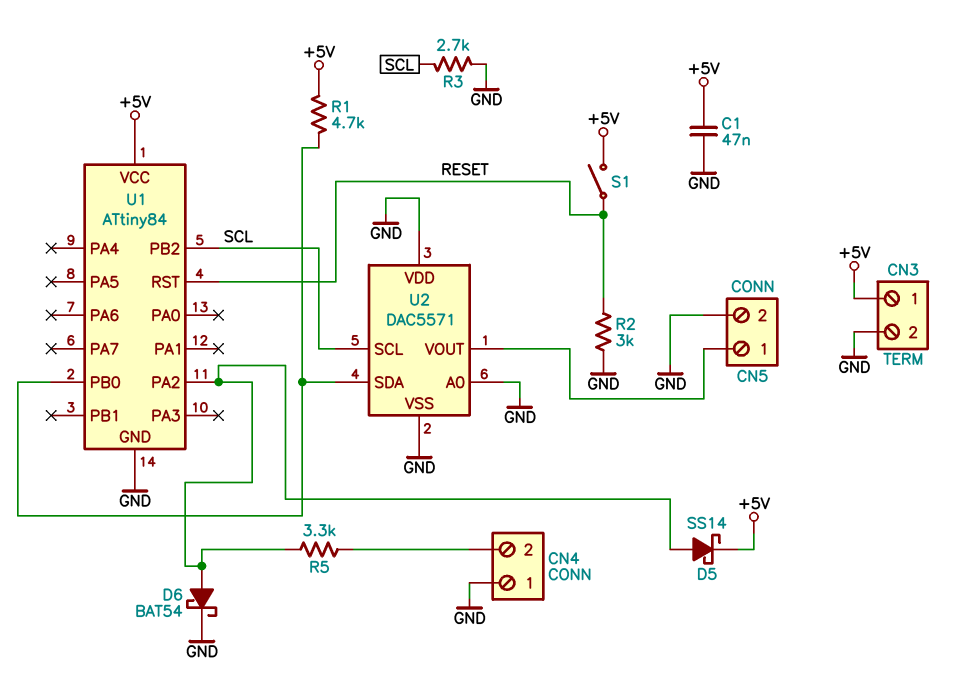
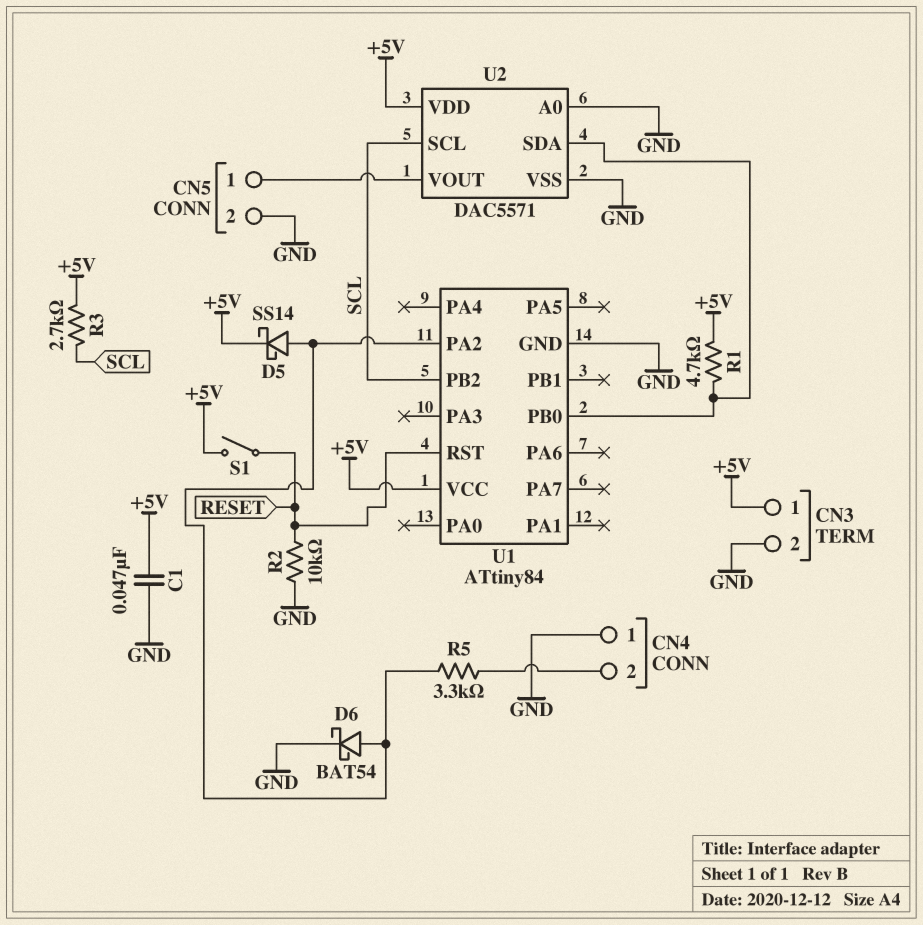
R2: 3k (GND, RESET) -> 10k (GND, RESET)
R3: 2.7k (GND, SCL) -> 2.7k (+5V, SCL)
U2 pin VDD: GND -> +5V

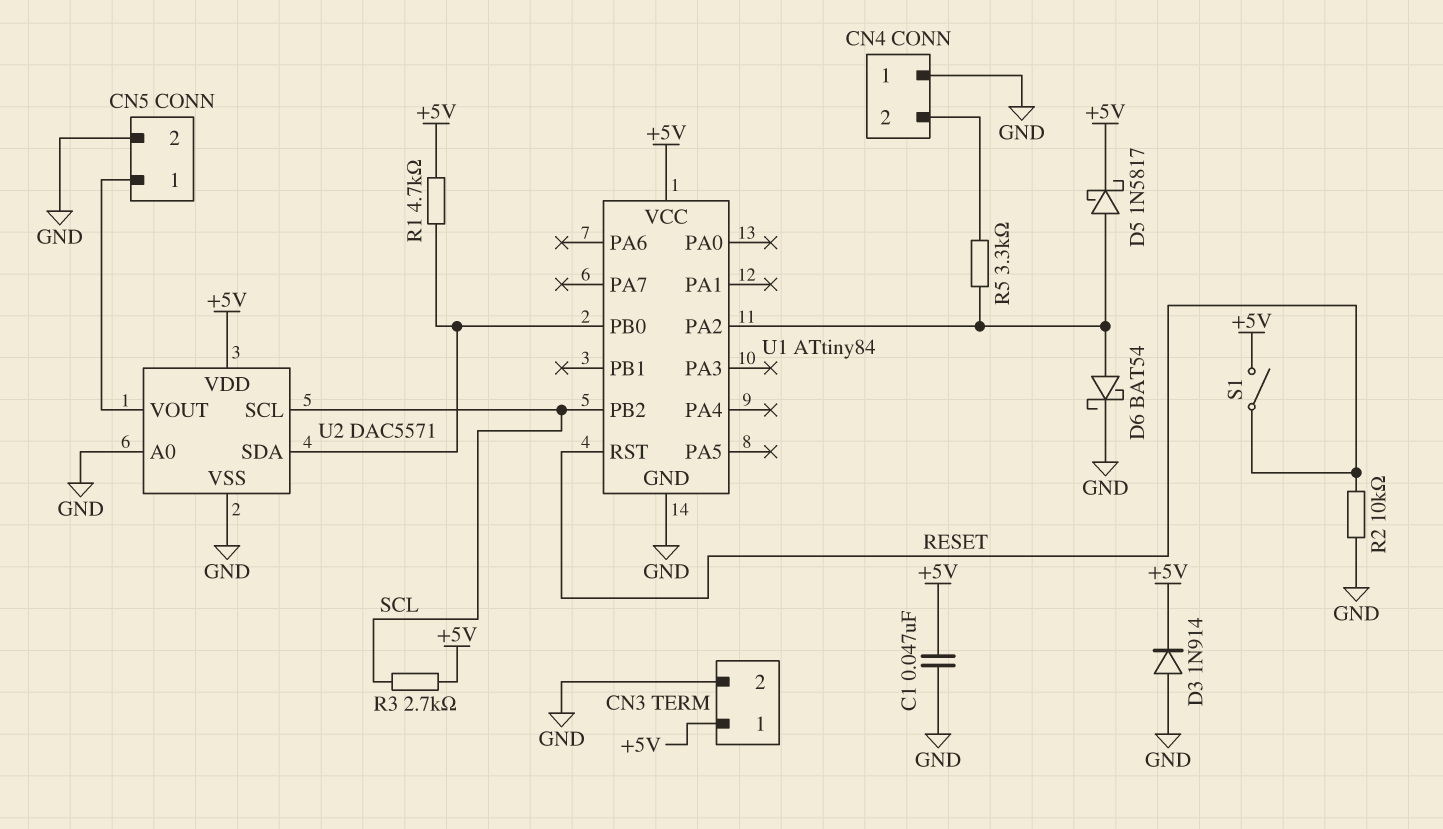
D3: none -> diode 1N914 (A GND, K +5V)
D5: schottky SS14 (A U1/PA2, K +5V) -> schottky 1N5817 (A U1/PA2, K +5V)

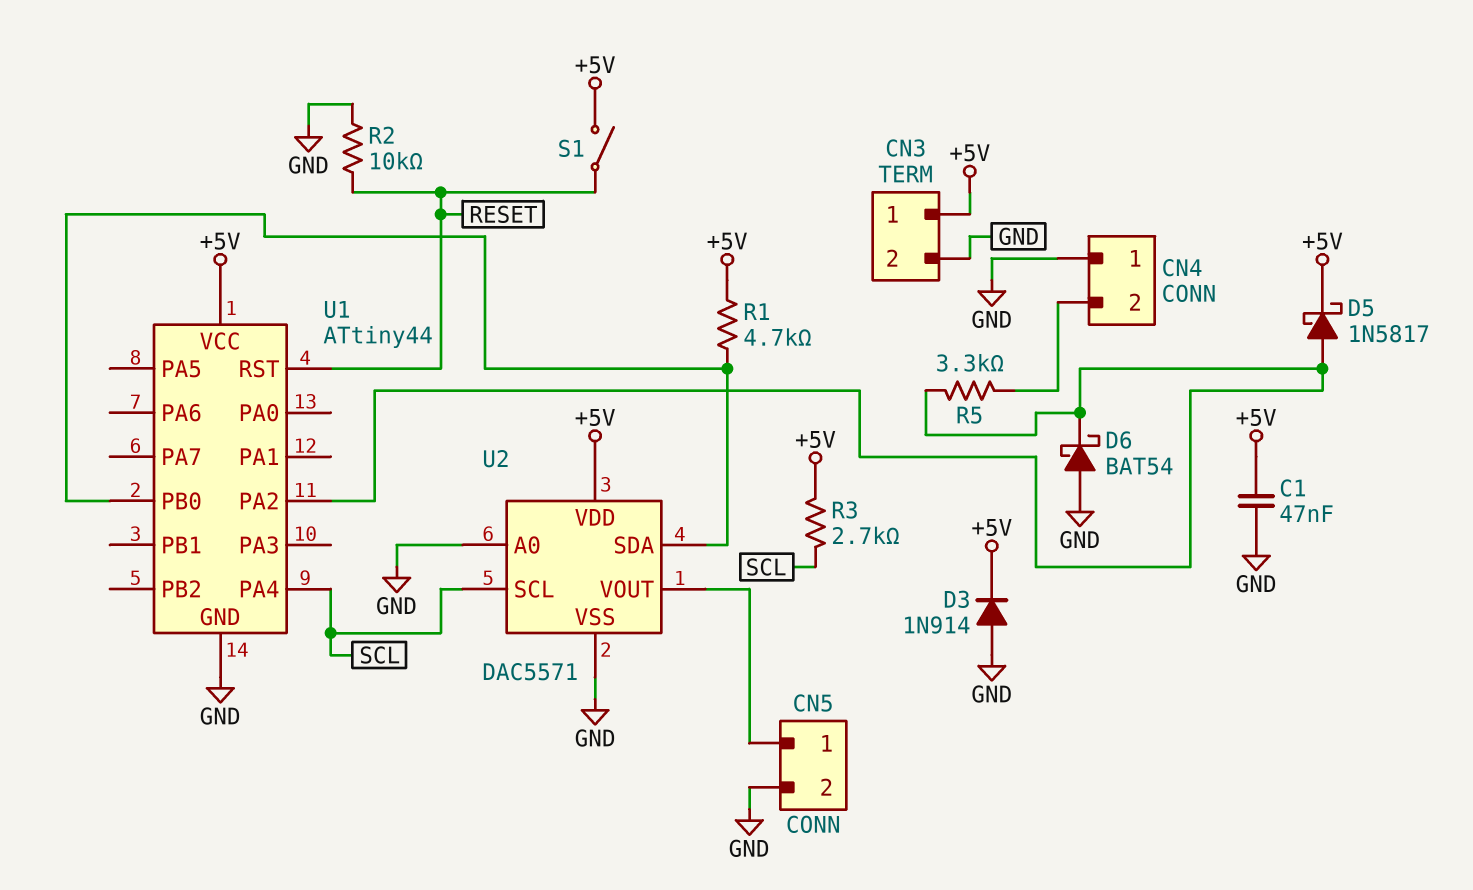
D6: schottky BAT54 (A U1/PA2, K GND) -> schottky BAT54 (A GND, K U1/PA2)
U1: ATtiny84 -> ATtiny44
U1 pin PA4: none -> SCL
U1 pin PB2: SCL -> none

